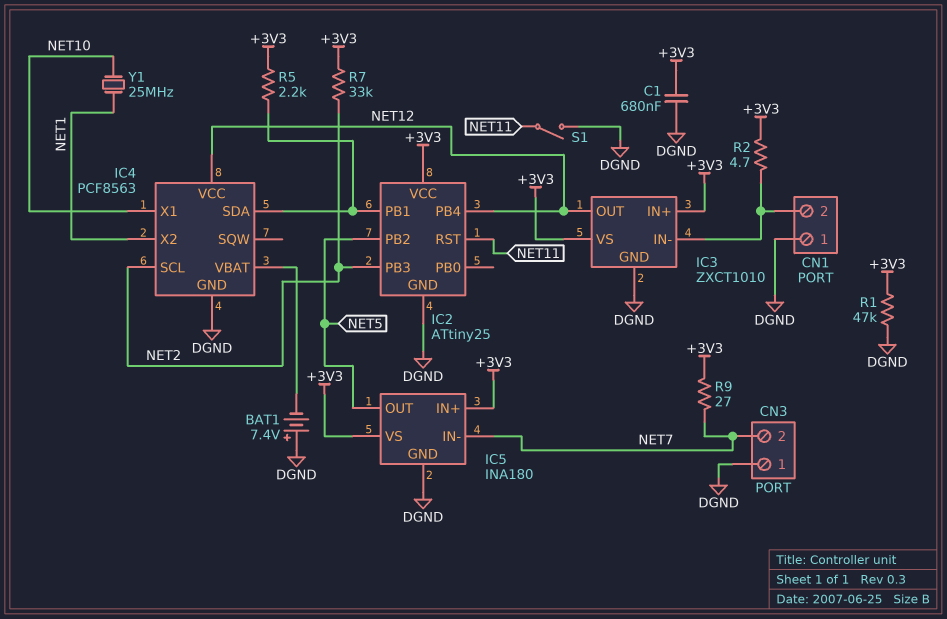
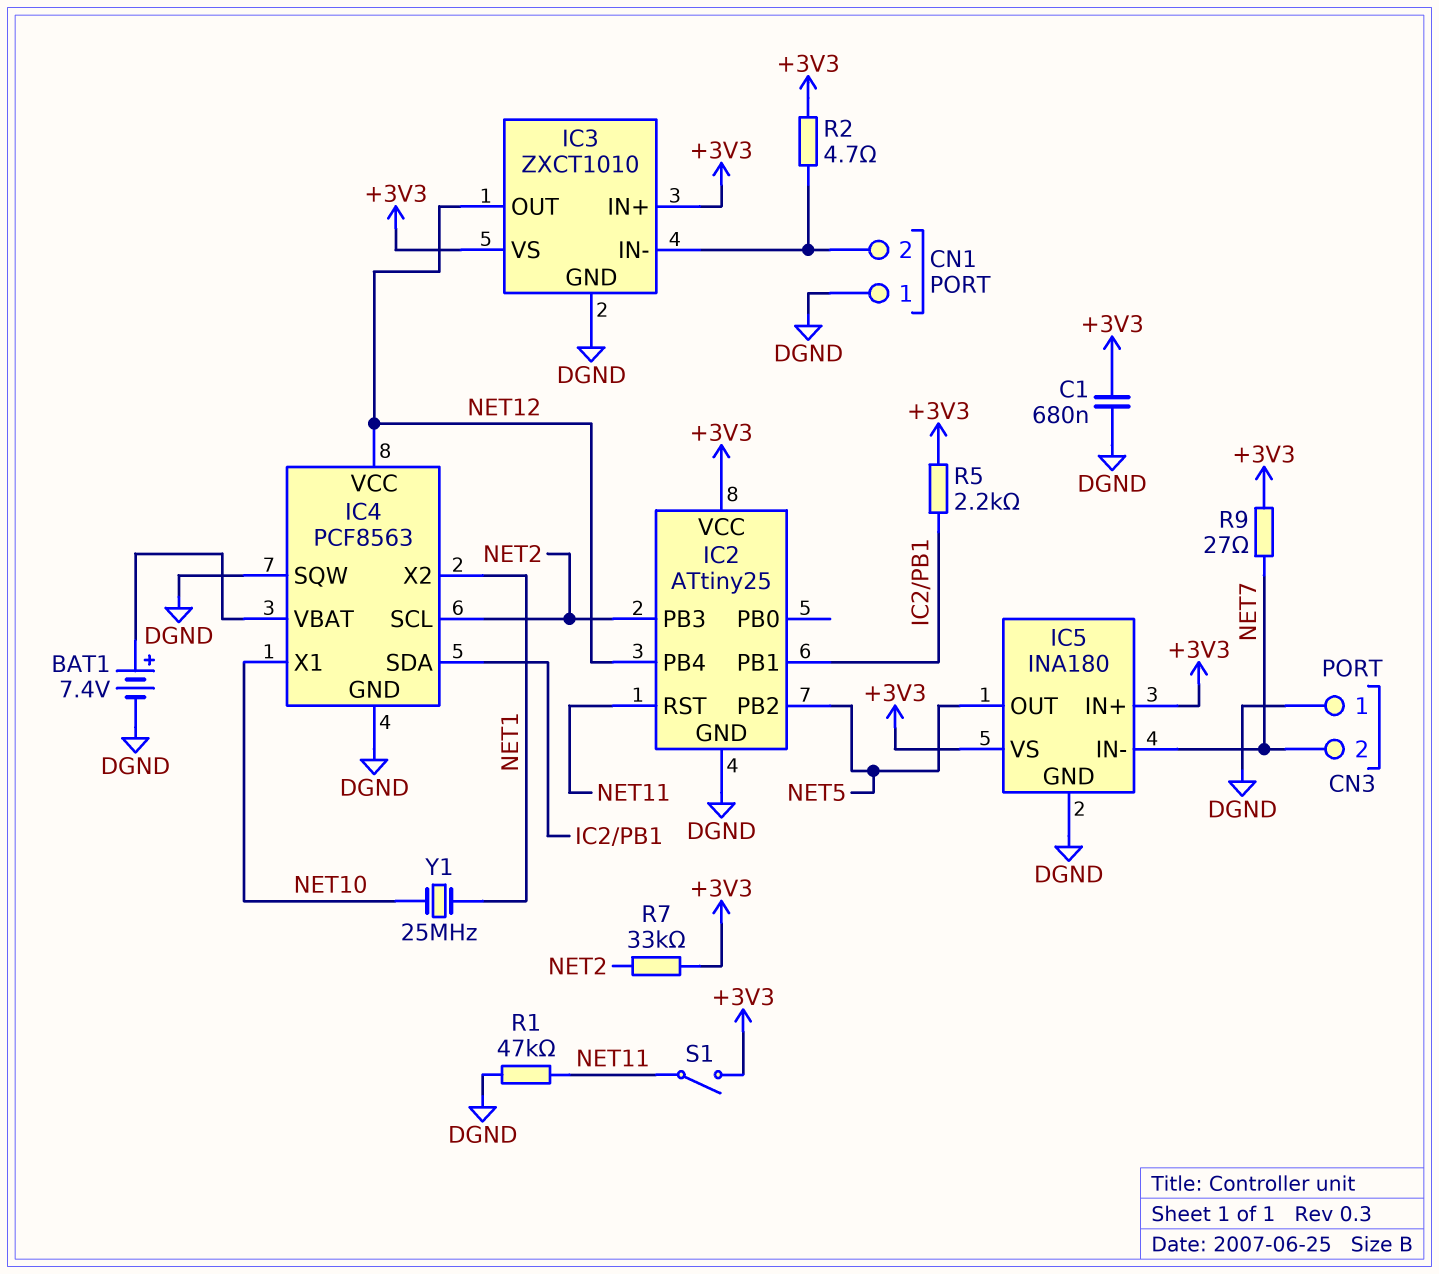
BAT1: 7.4V (plus DGND, minus IC4/VBAT) -> 7.4V (plus IC4/VBAT, minus DGND)
IC4 pin SQW: none -> DGND
R1: 47k (+3V3, DGND) -> 47k (DGND, NET11)
S1: switch (DGND, NET11) -> switch (+3V3, NET11)

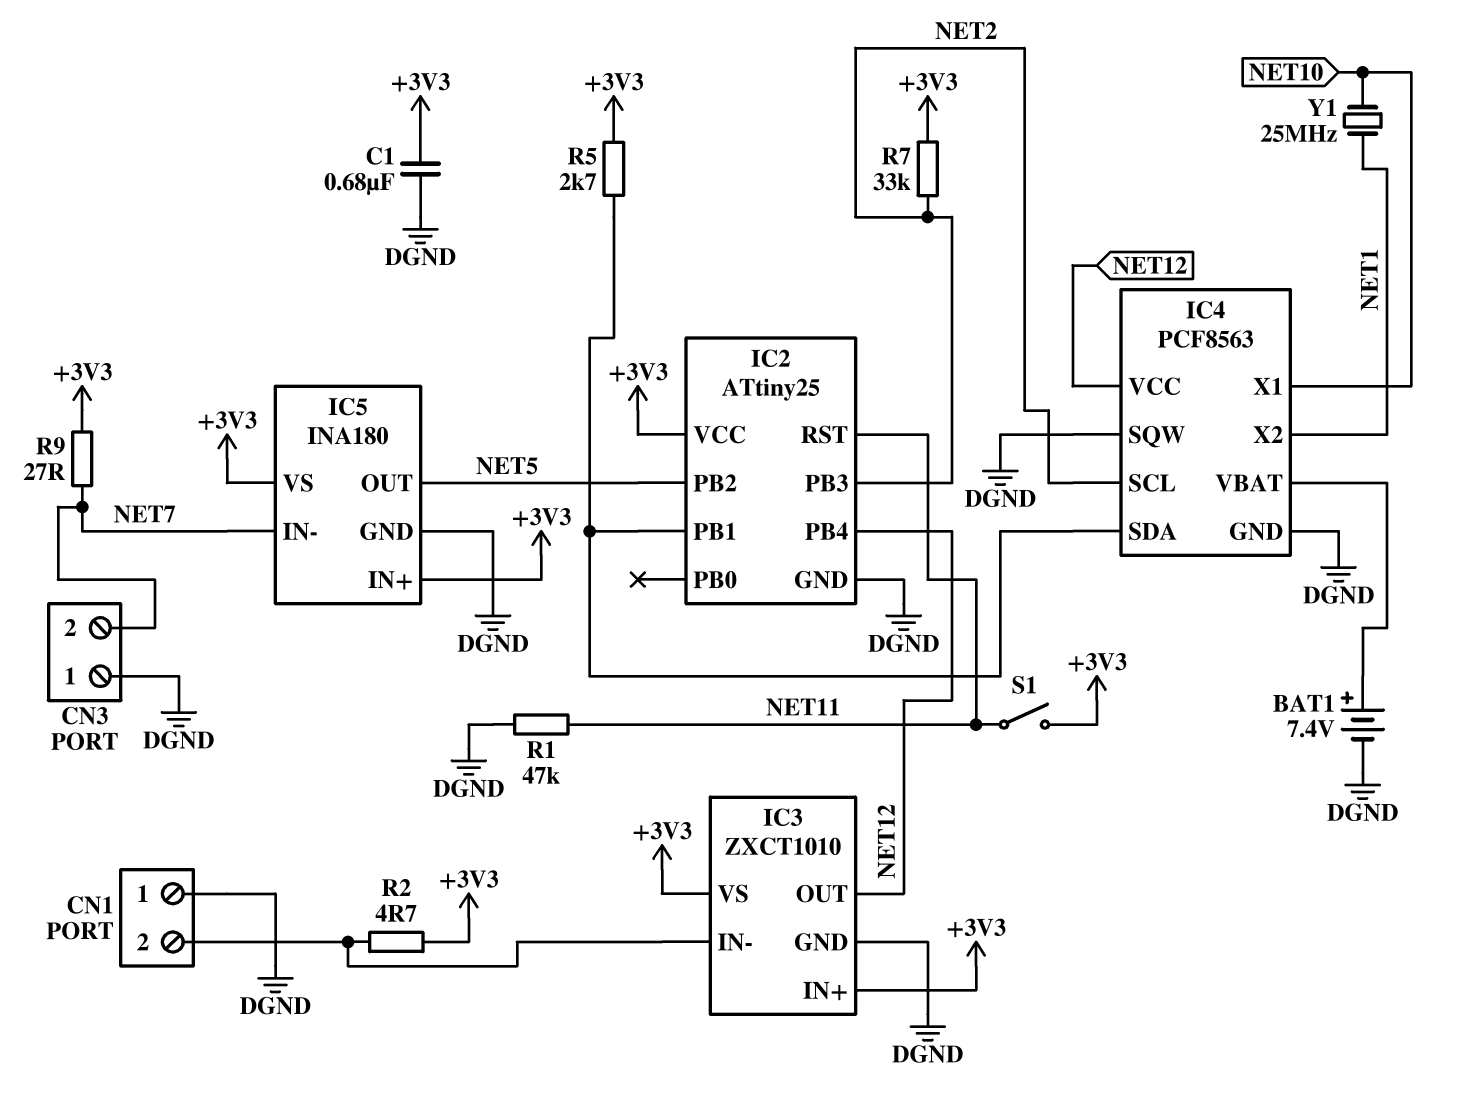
R5: 2.2k (+3V3, IC2/PB1) -> 2.7k (+3V3, IC2/PB1)

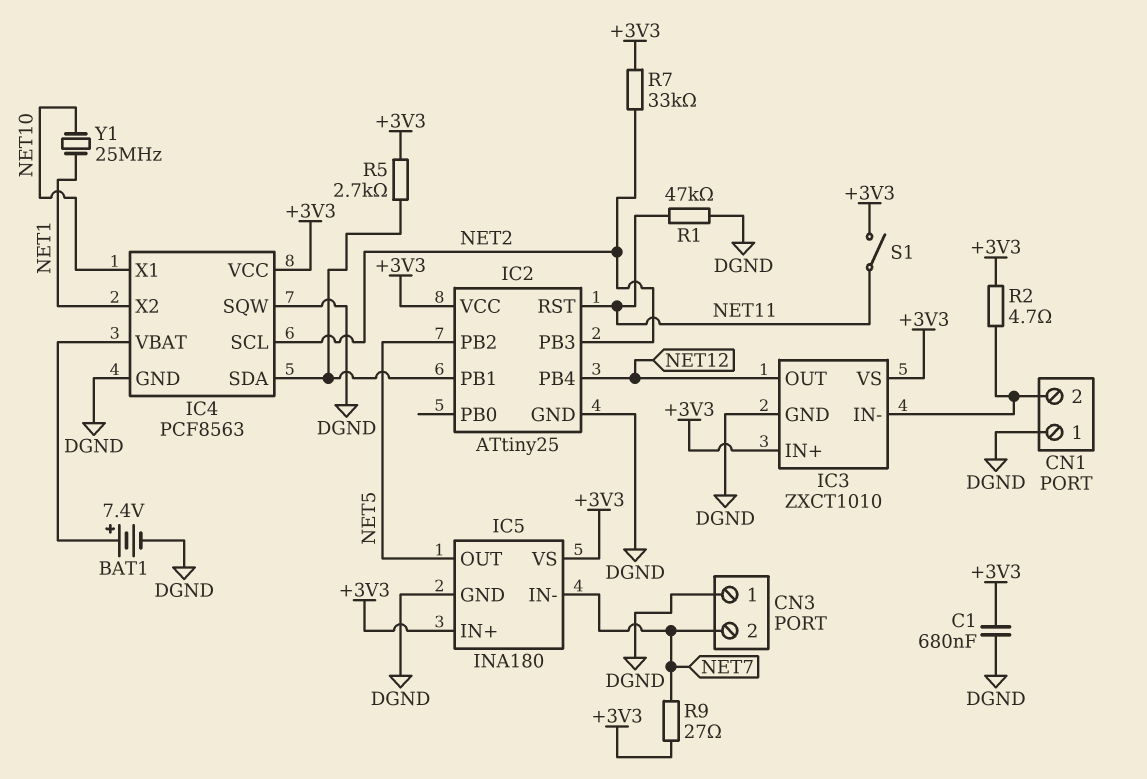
IC4 pin VCC: NET12 -> +3V3

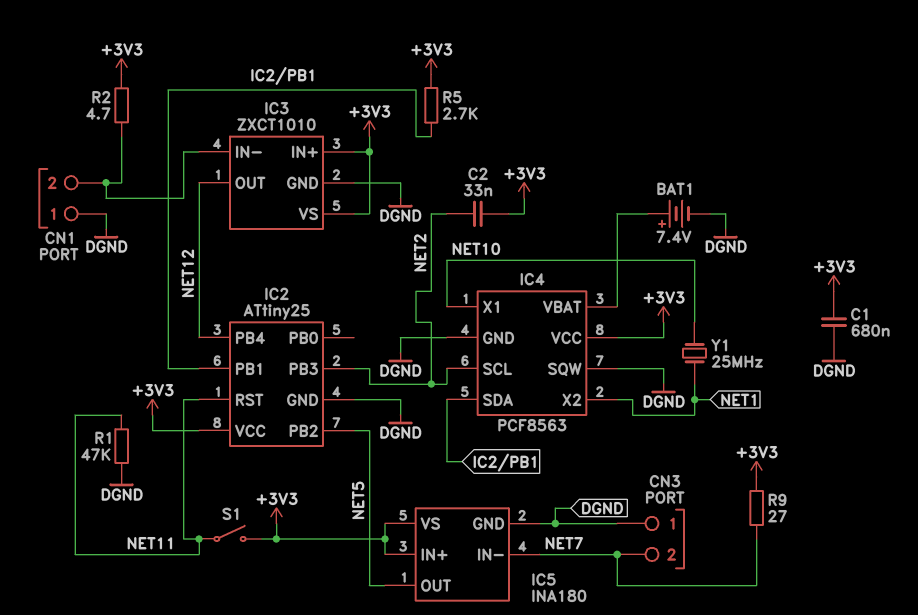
C2: none -> 33nF (+3V3, NET2)
R7: 33k (+3V3, NET2) -> none

